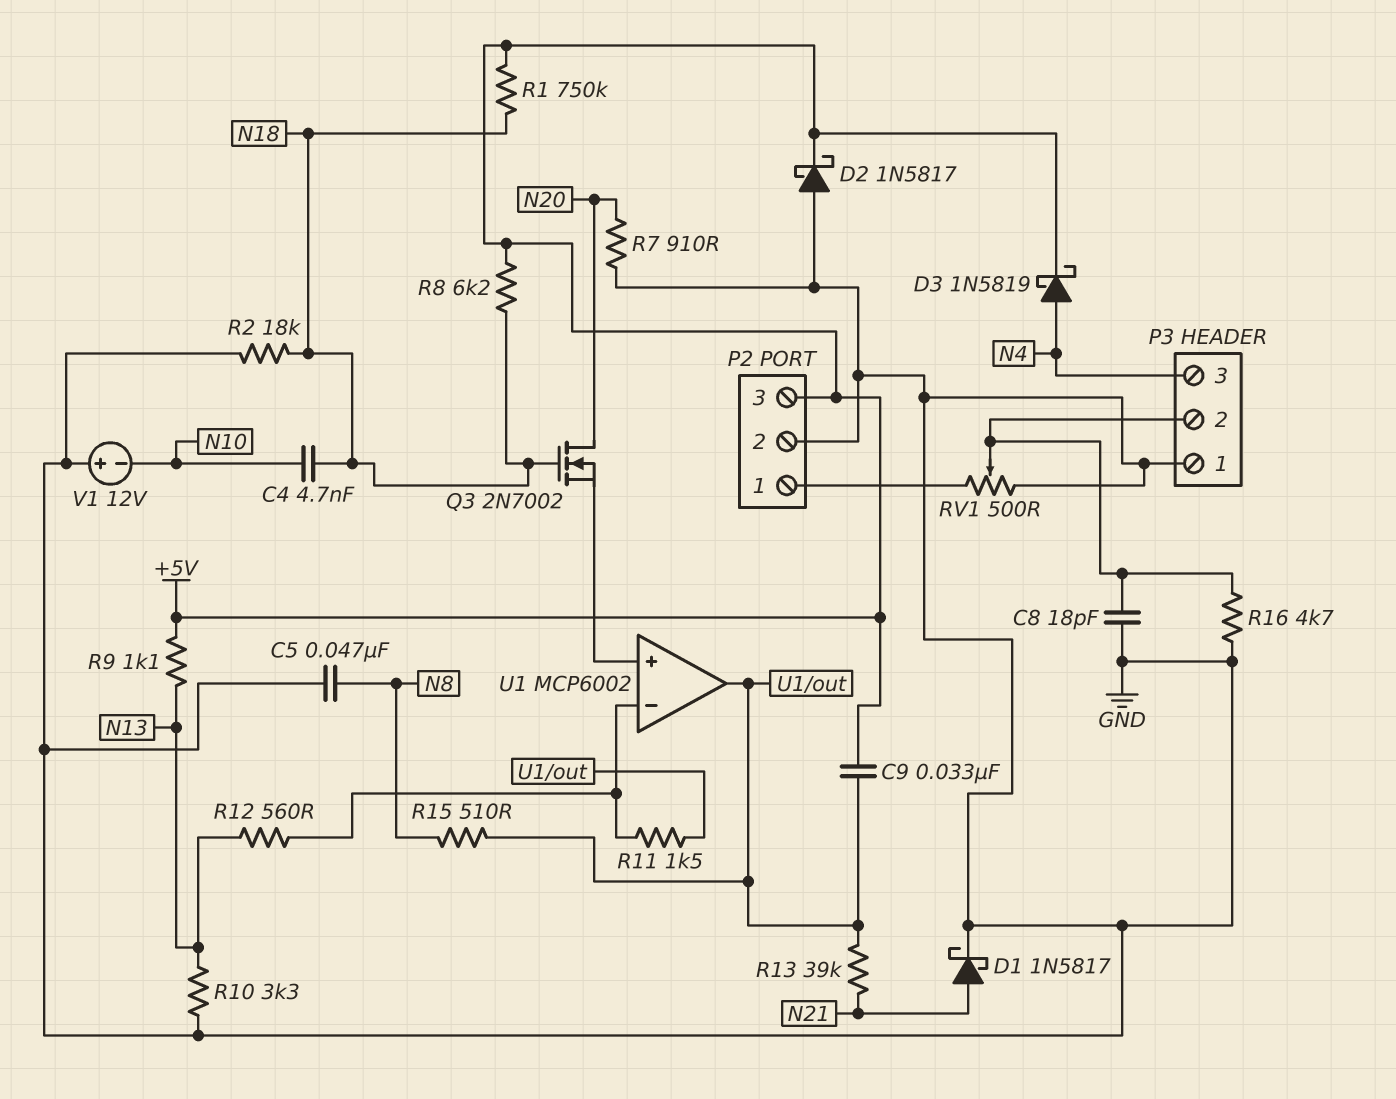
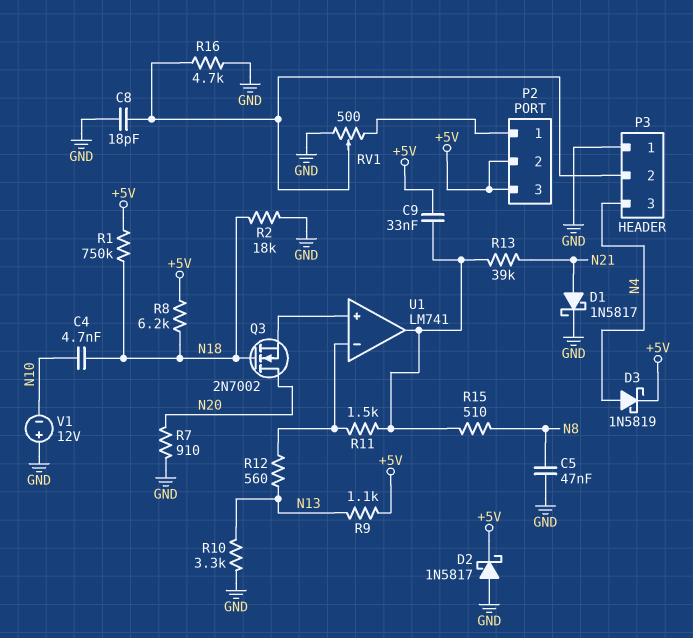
P2 pin 2: GND -> +5V
U1: MCP6002 -> LM741

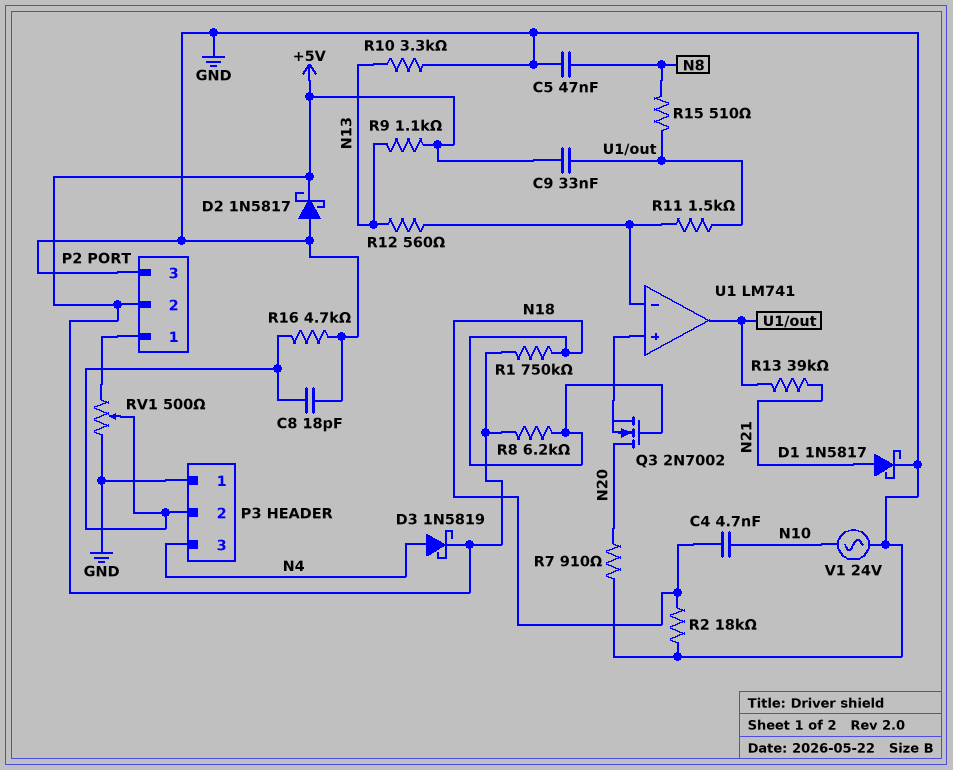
P2 pin 3: +5V -> GND
V1: 12V (plus GND, minus N10) -> AC 24V (GND, N10)

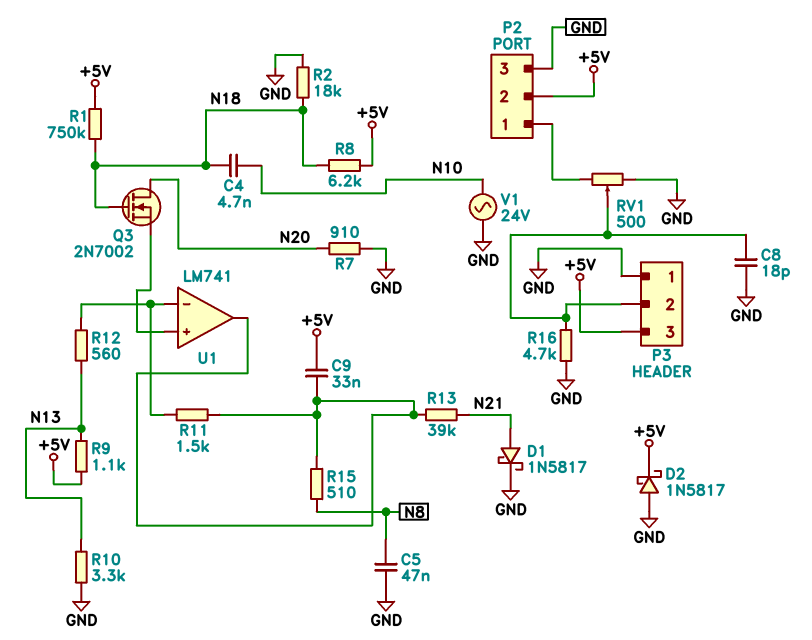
D3: schottky 1N5819 (A N4, K +5V) -> none
P3 pin 3: N4 -> +5V

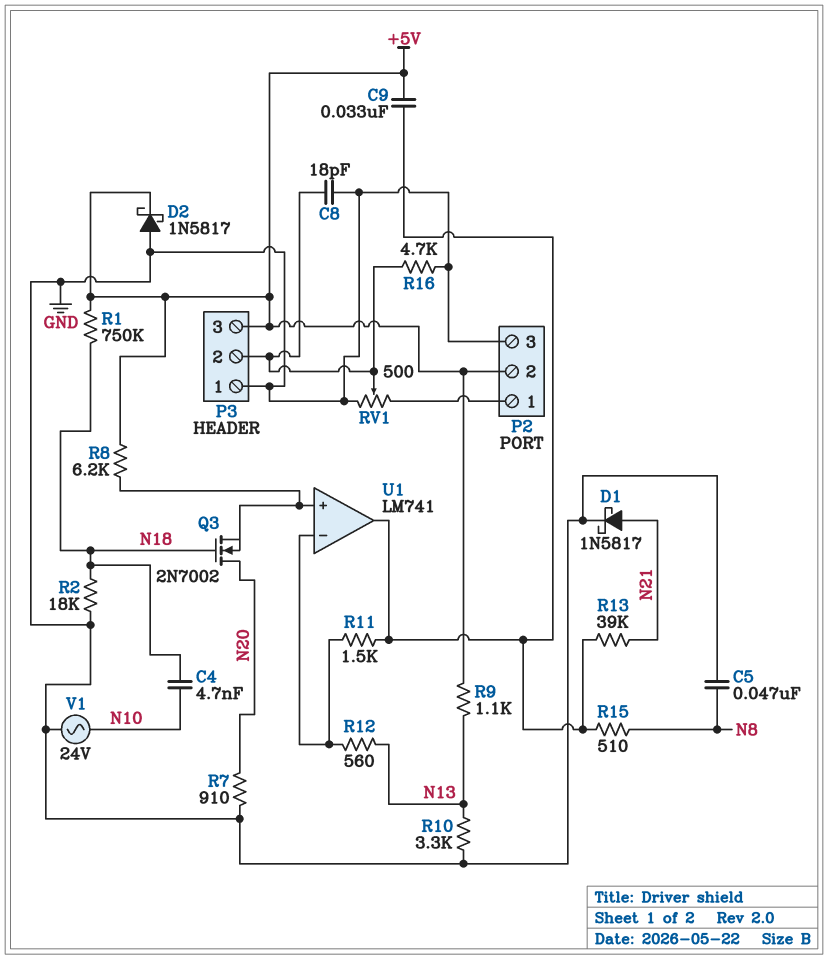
R8: 6.2k (+5V, N18) -> 6.2k (+5V, U1/in+)

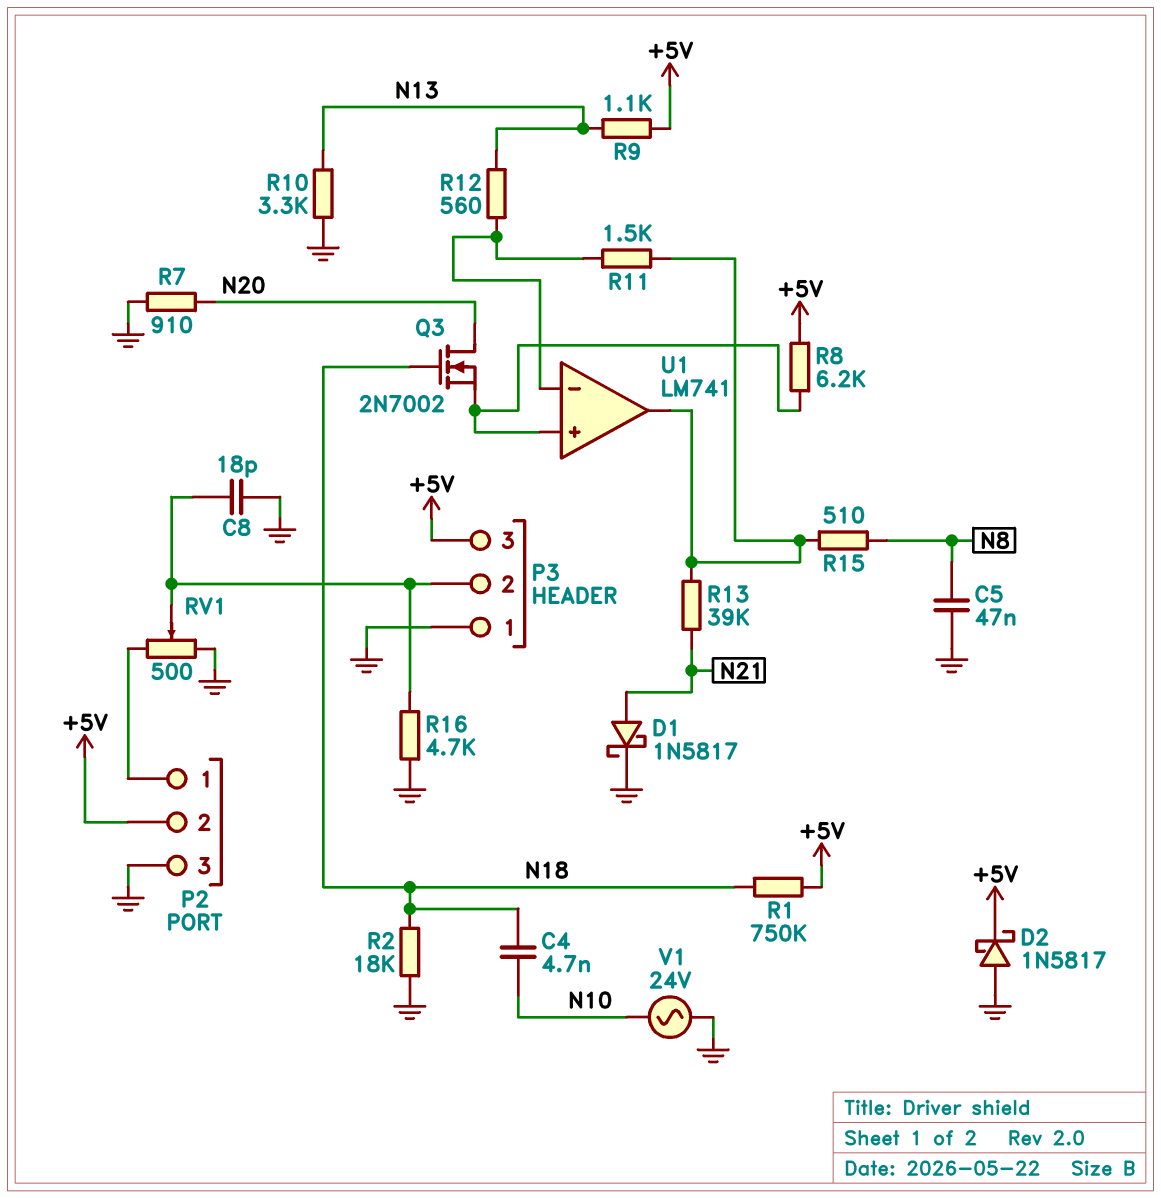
C9: 33nF (+5V, U1/out) -> none

